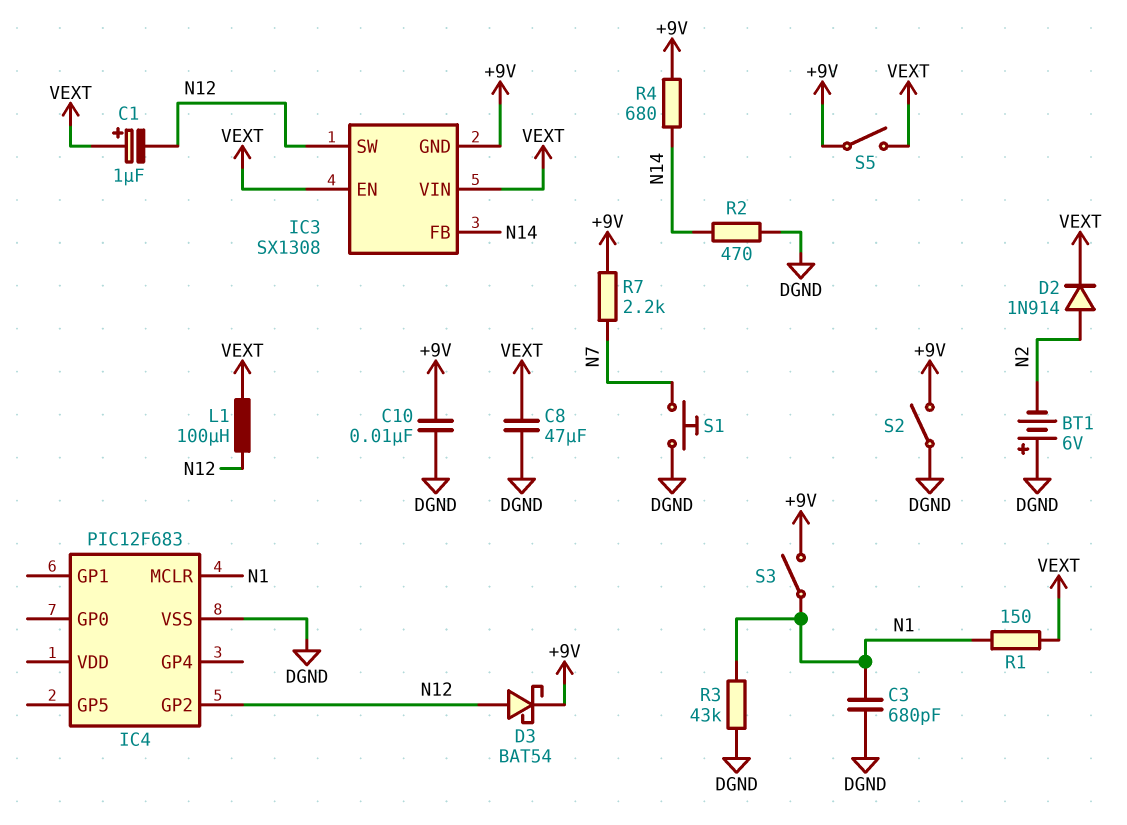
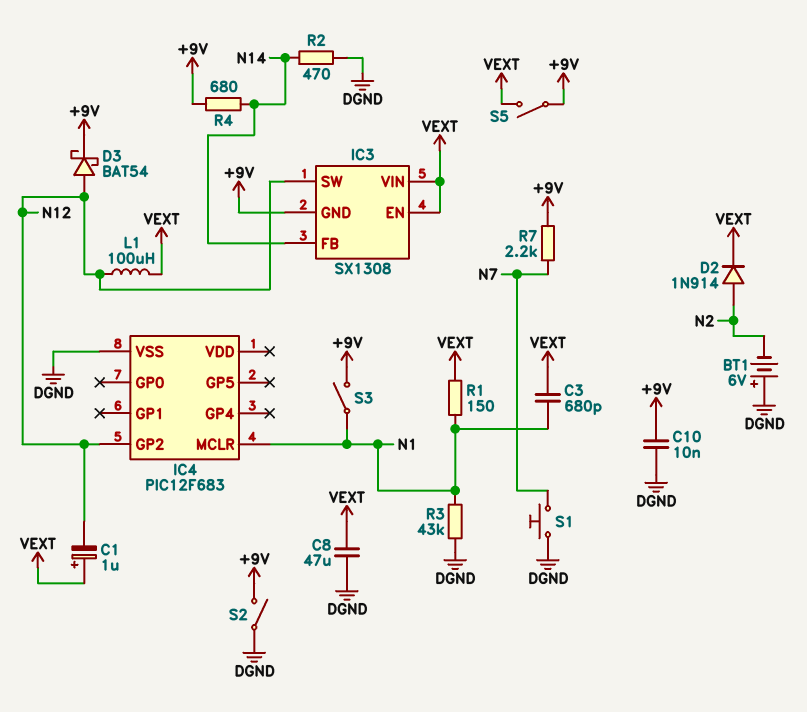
C3: 680pF (DGND, N1) -> 680pF (N1, VEXT)

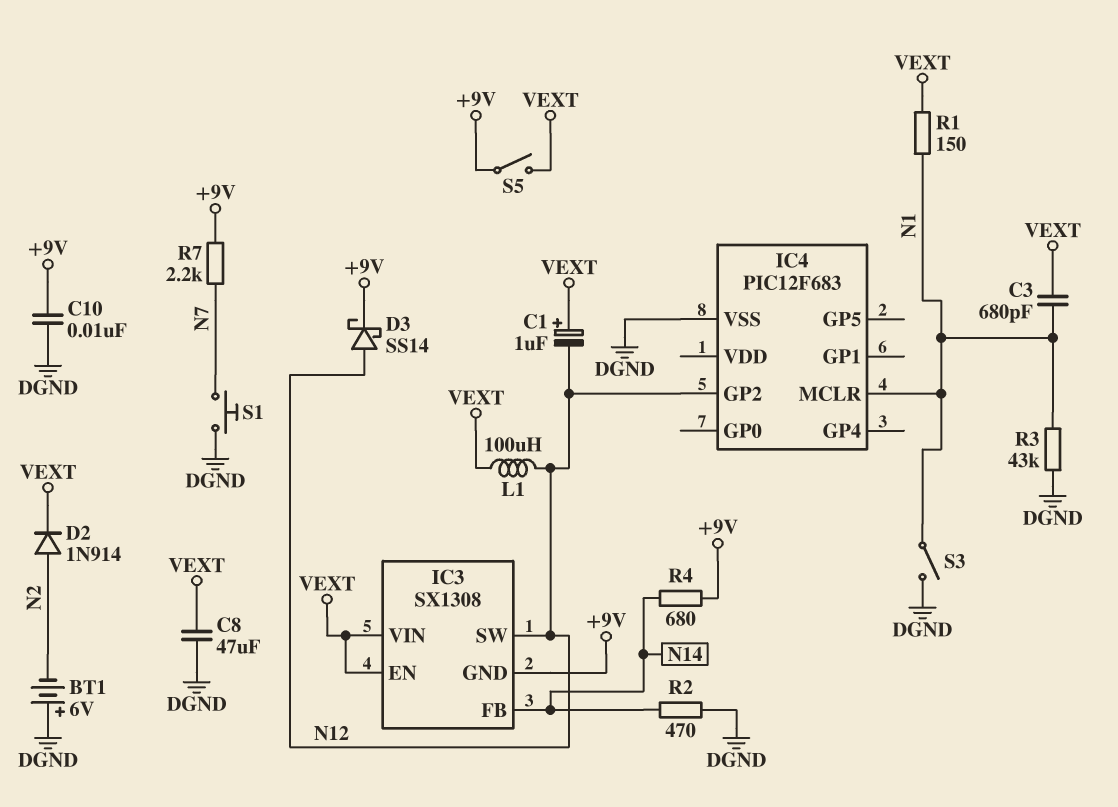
D3: schottky BAT54 (A N12, K +9V) -> schottky SS14 (A N12, K +9V)
S2: switch (+9V, DGND) -> none
S3: switch (+9V, N1) -> switch (DGND, N1)

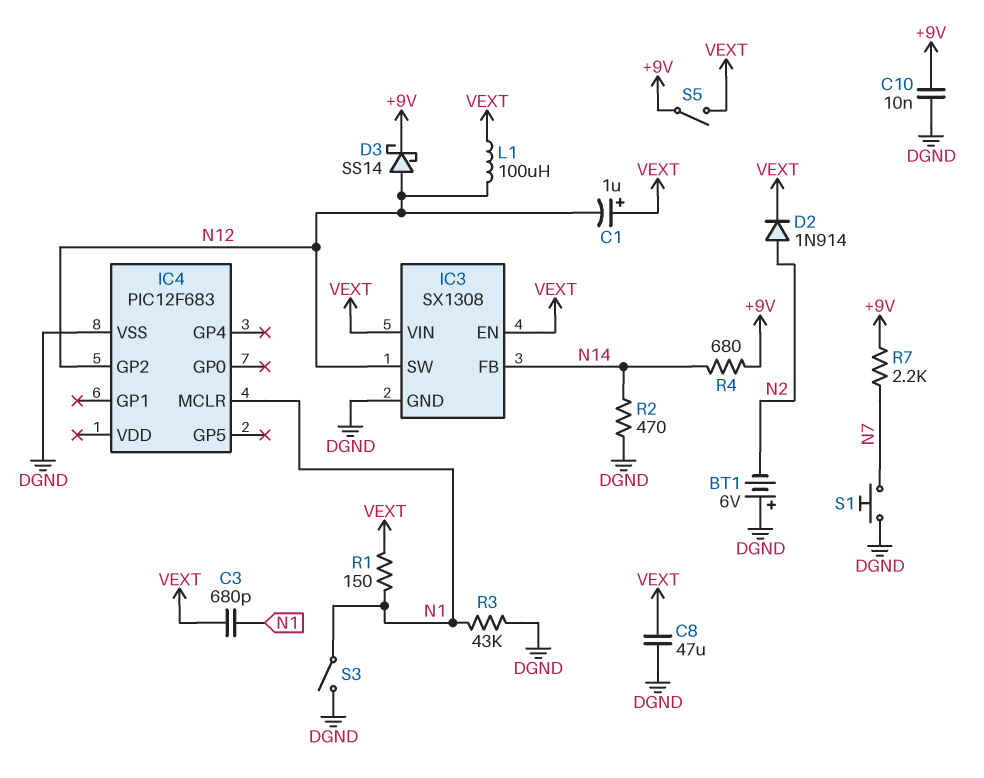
IC3 pin GND: +9V -> DGND

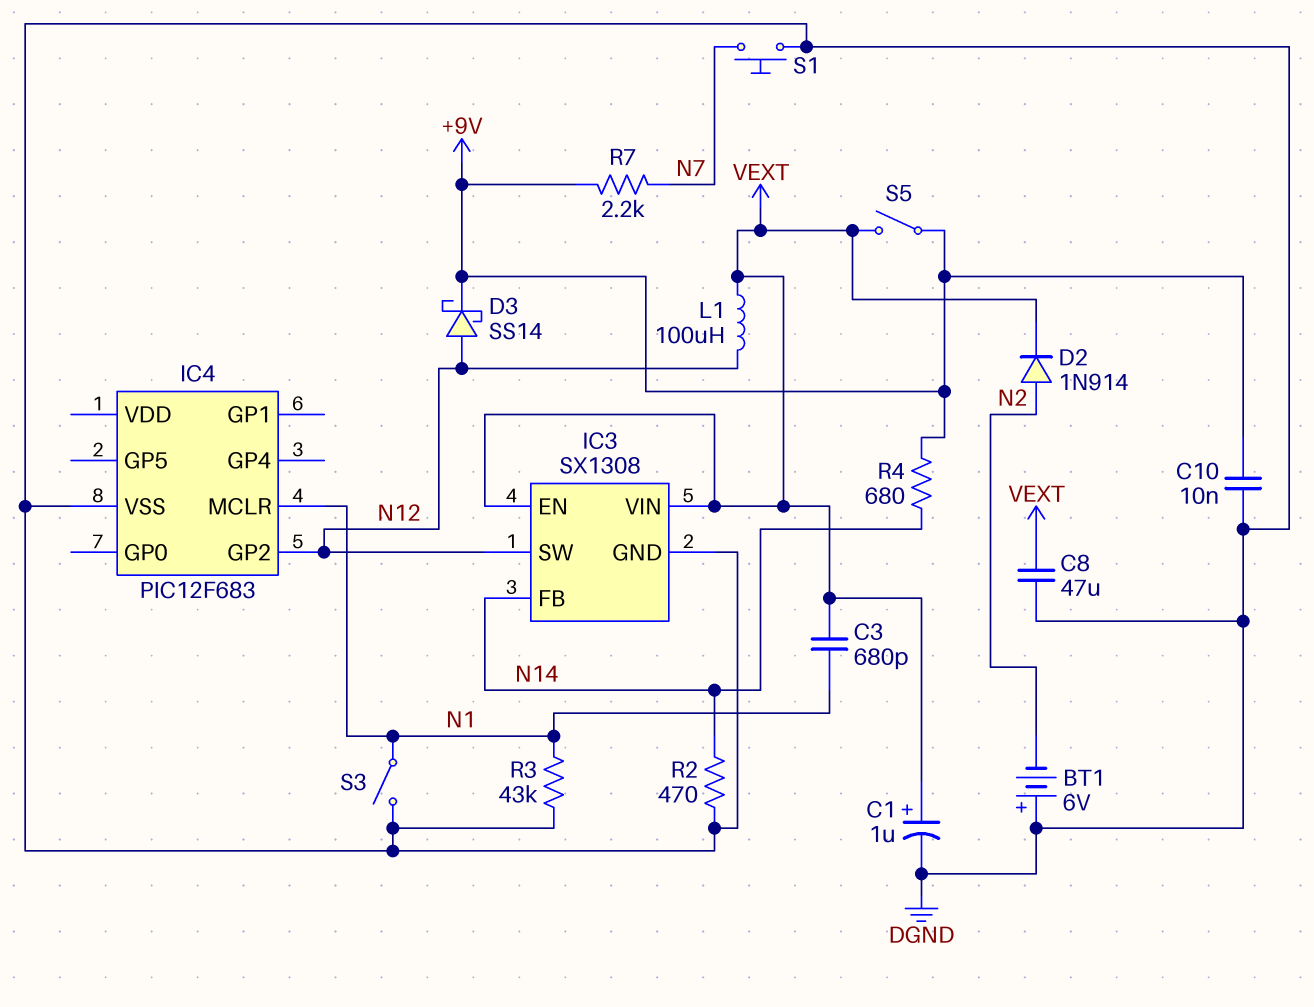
C1: 1uF (plus VEXT, minus N12) -> 1uF (plus VEXT, minus DGND)
R1: 150 (N1, VEXT) -> none

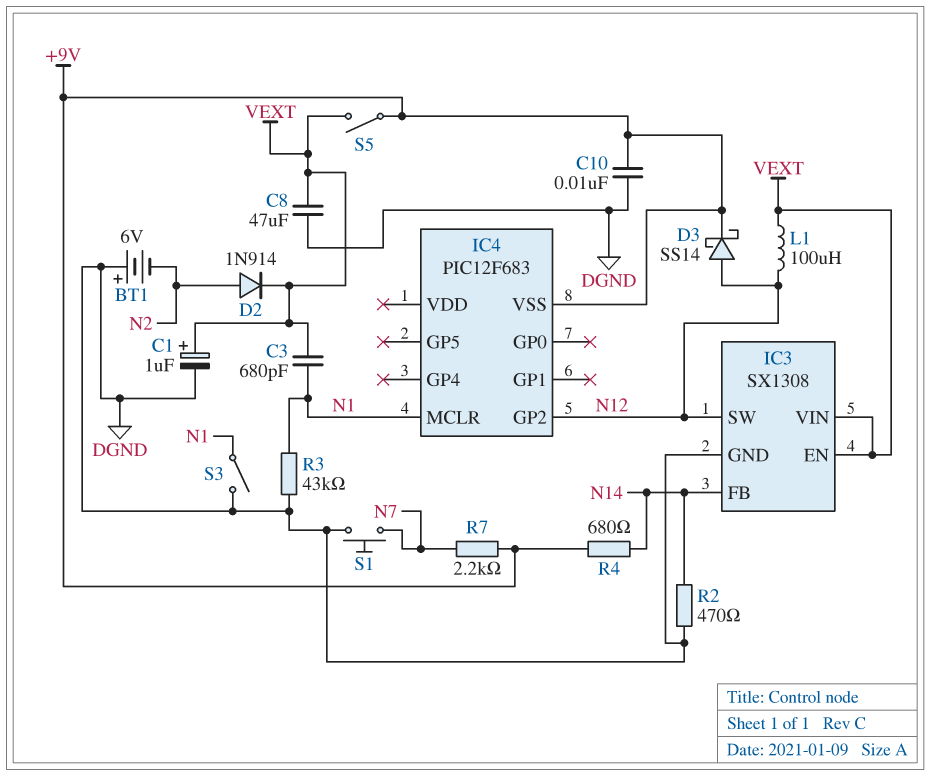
IC4 pin VSS: DGND -> +9V

